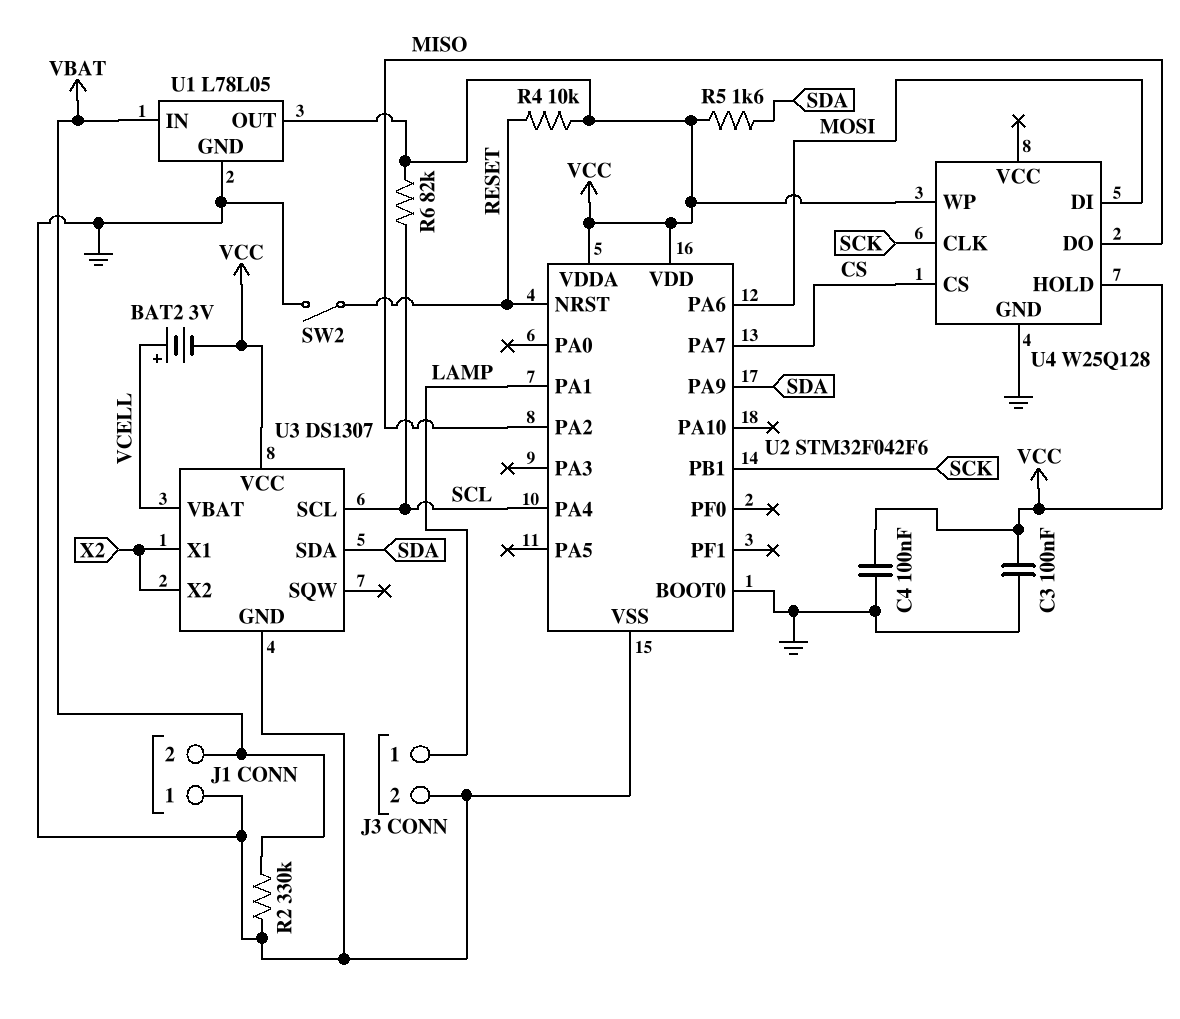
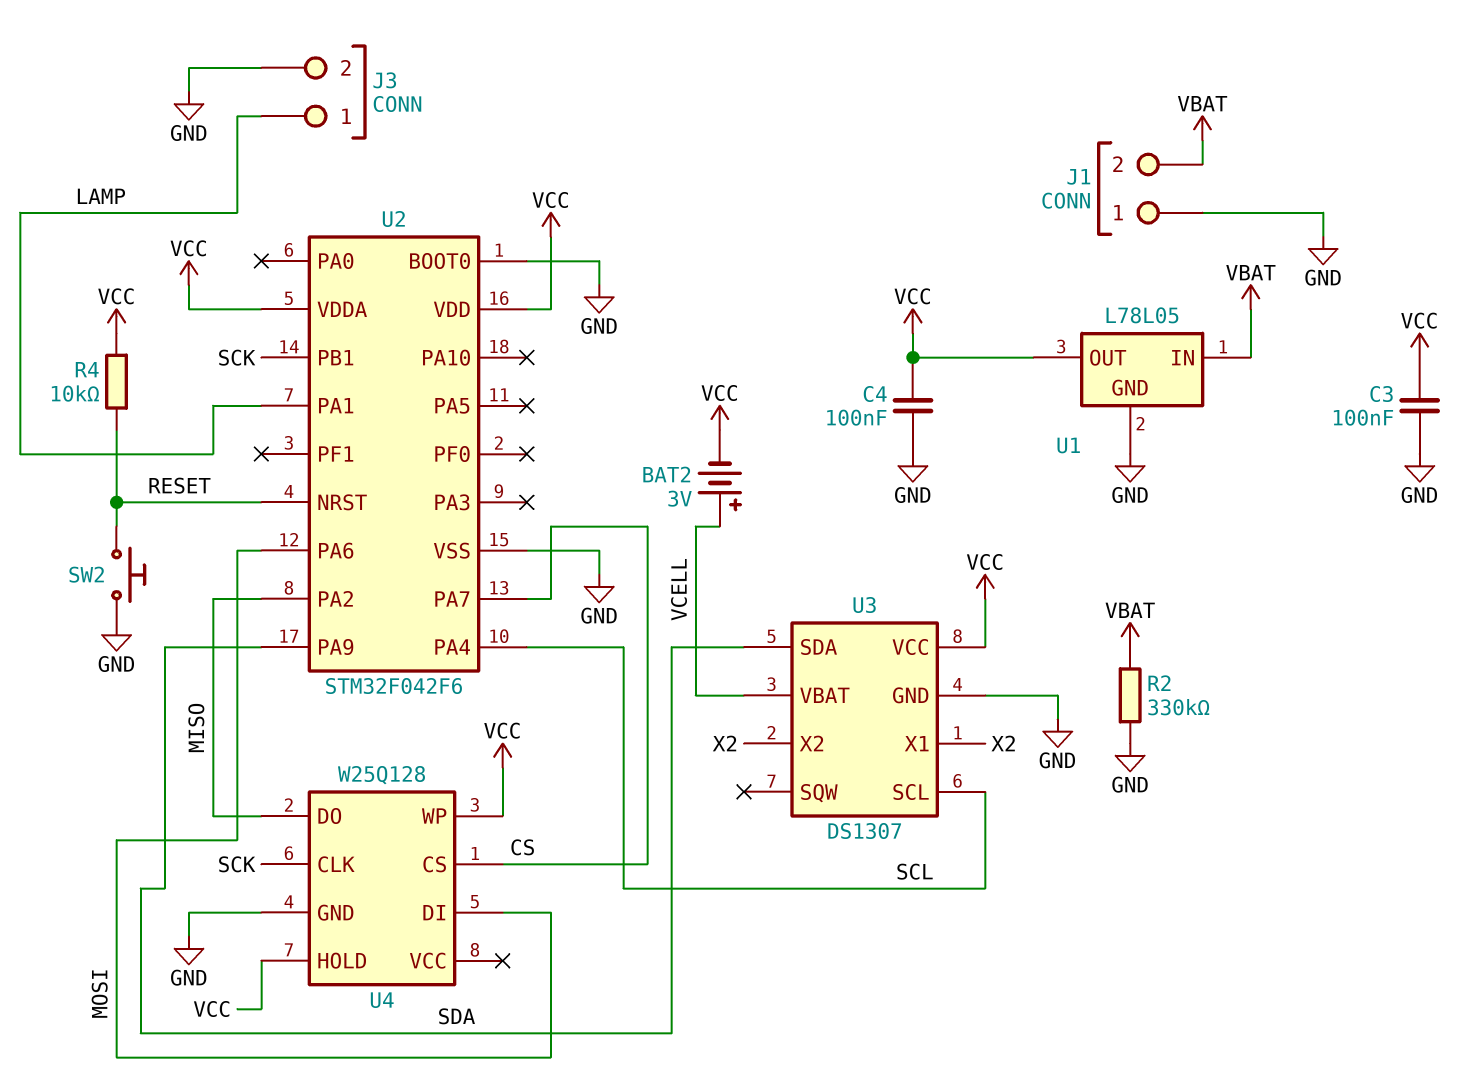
R5: 1.6k (SDA, VCC) -> none
R6: 82k (SCL, VCC) -> none
SW2: switch (GND, RESET) -> button (GND, RESET)

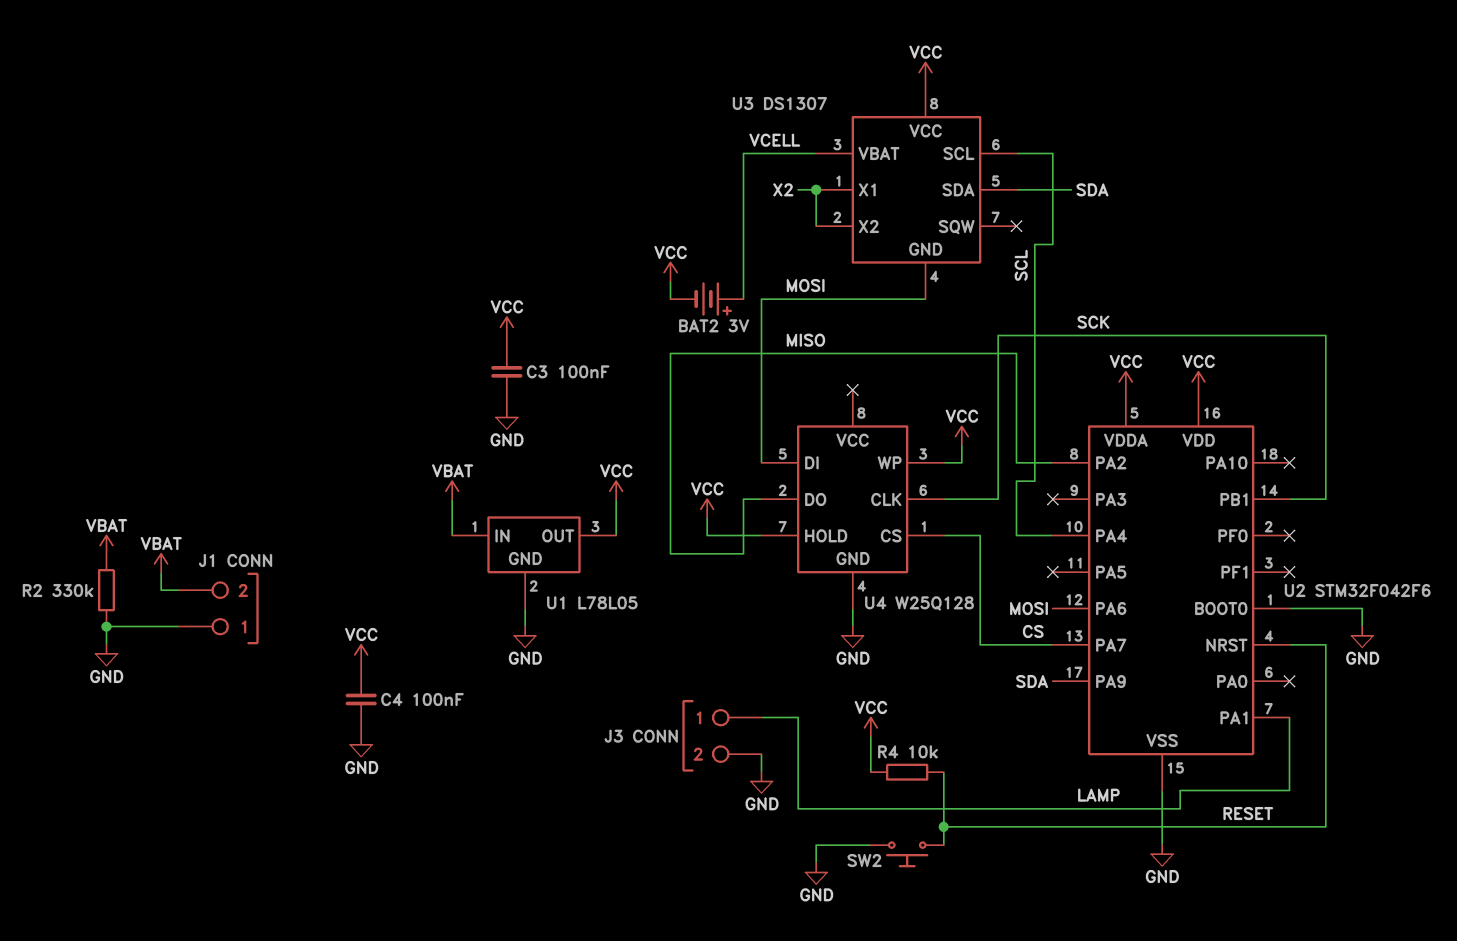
U3 pin GND: GND -> MOSI

